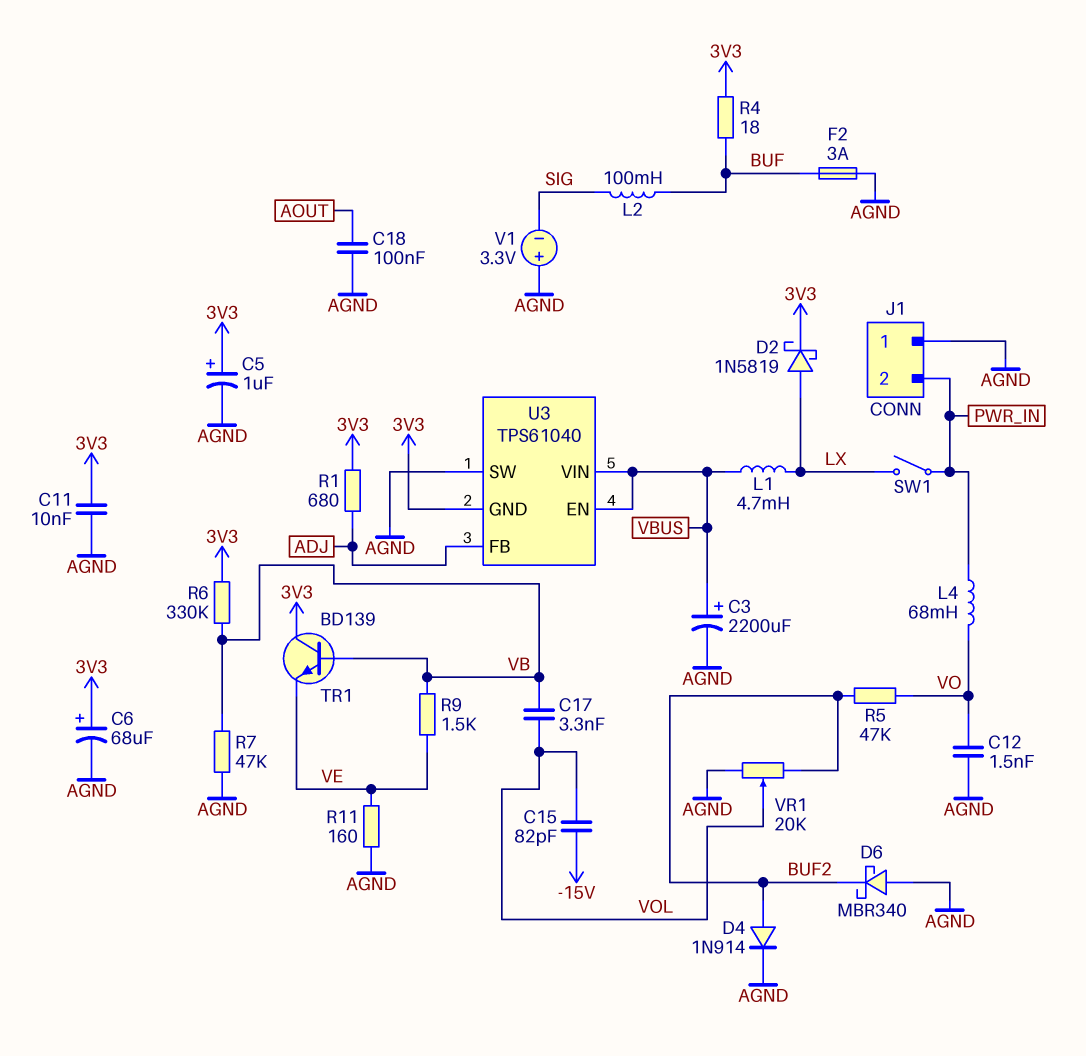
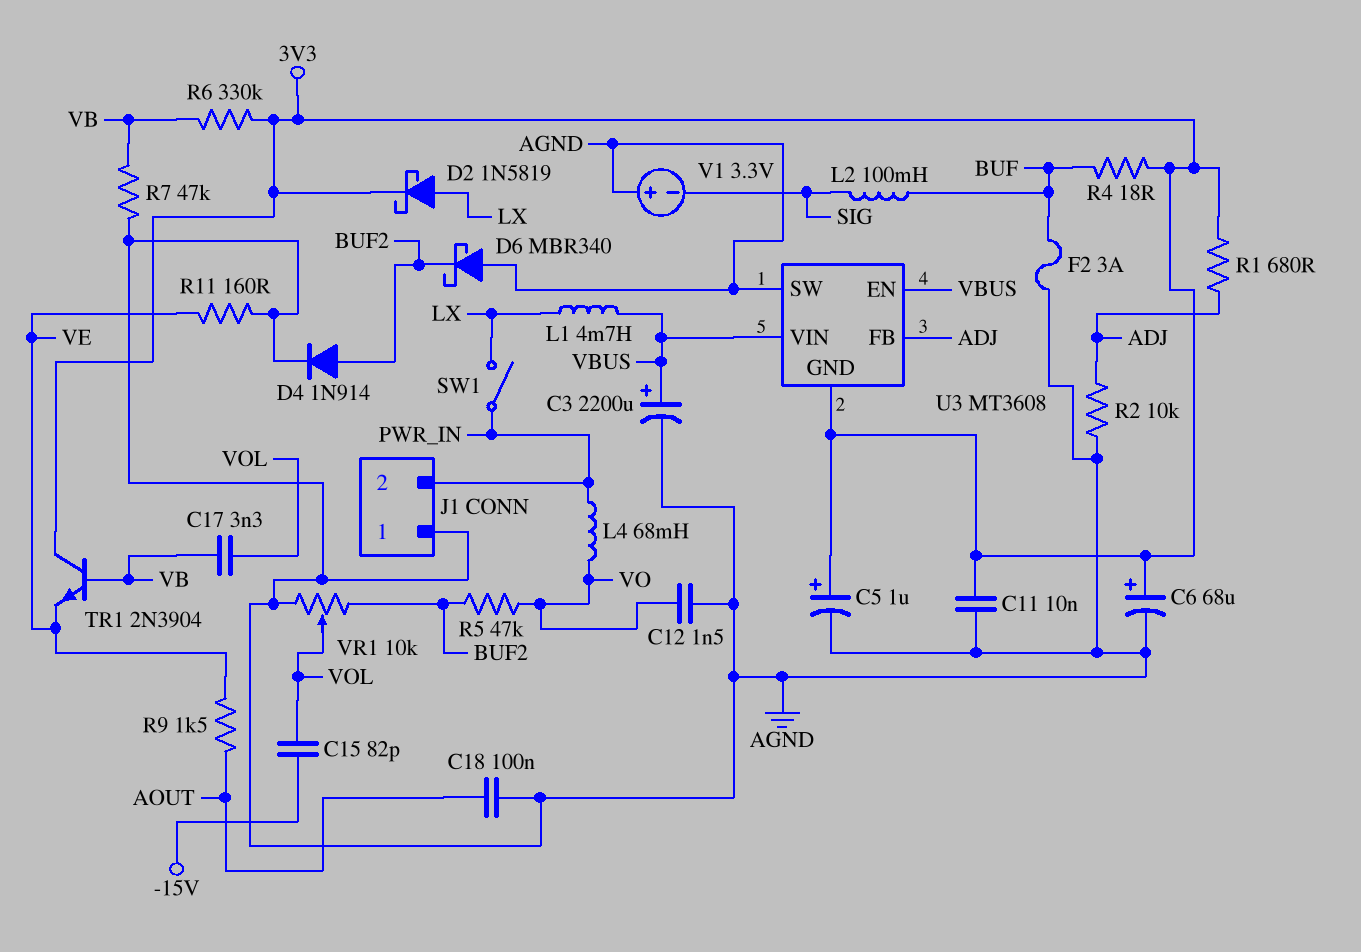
R2: none -> 10k (ADJ, AGND)
R9: 1.5k (VB, VE) -> 1.5k (AOUT, VE)
TR1: NPN BD139 (B VB, C 3V3, E VE) -> NPN 2N3904 (B VB, C 3V3, E VE)
U3: TPS61040 -> MT3608
VR1: 20k (AGND, BUF2, wiper VOL) -> 10k (AGND, BUF2, wiper VOL)

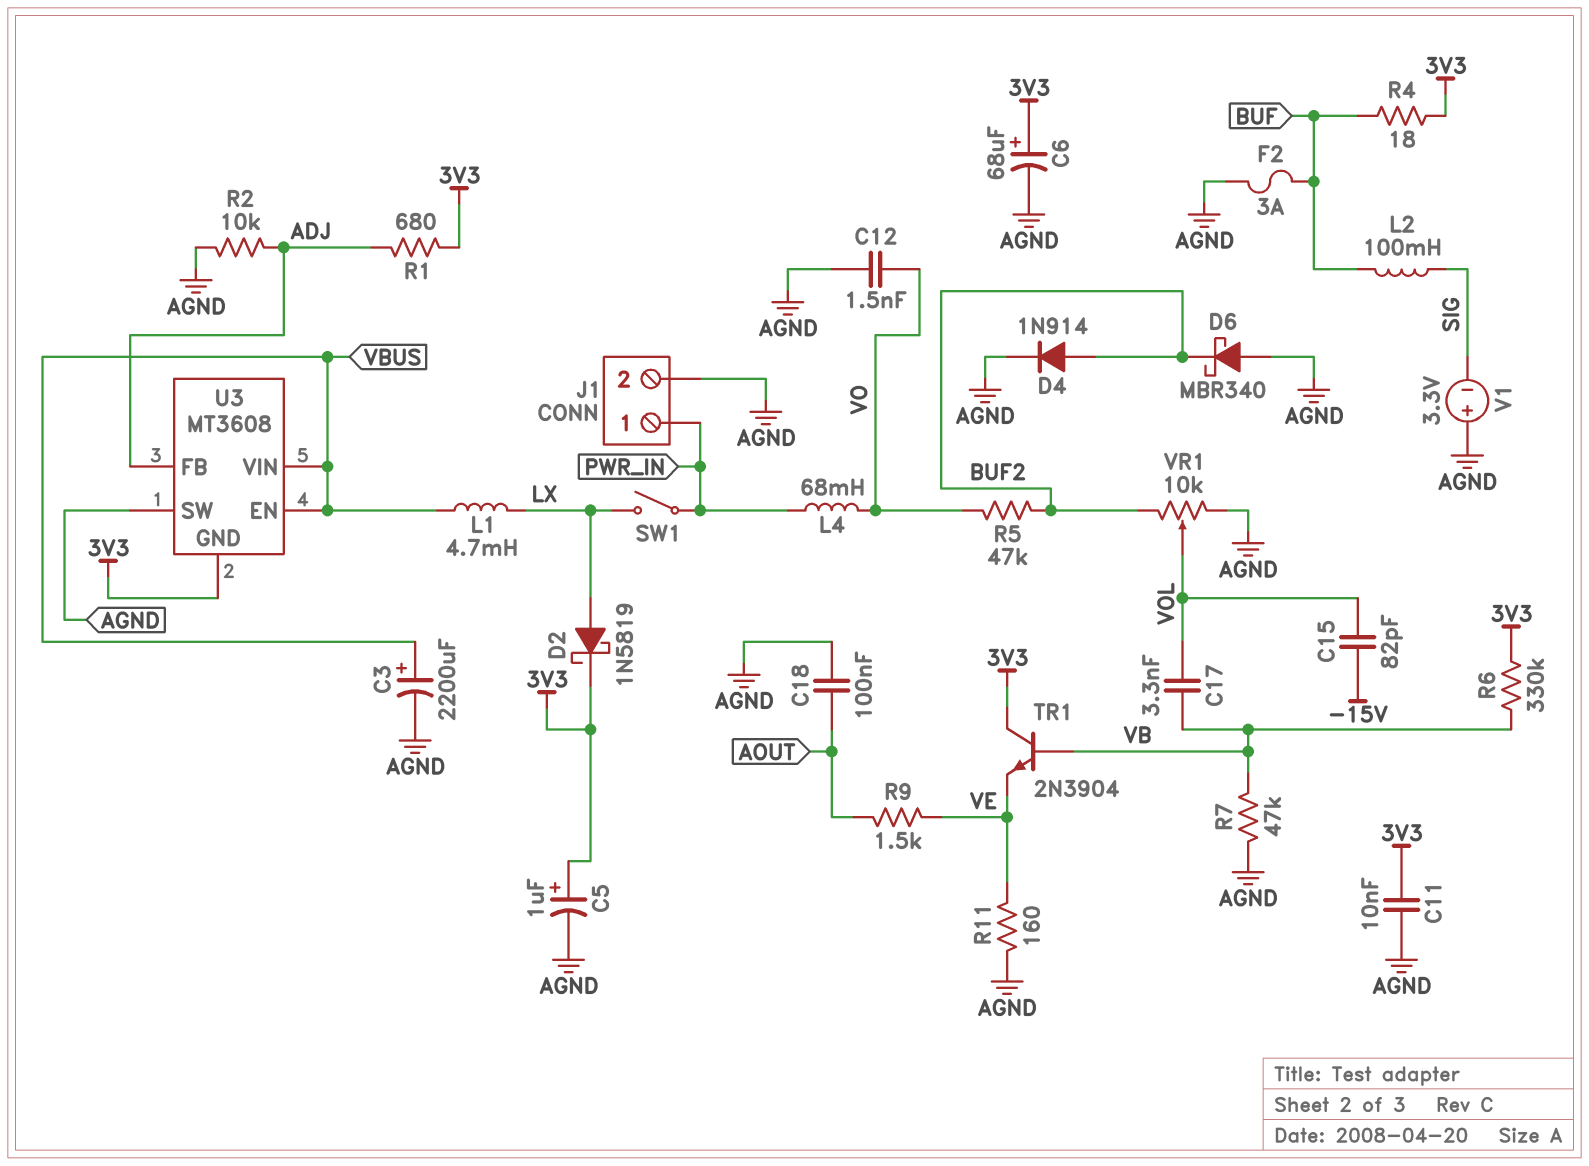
J1 pin 1: AGND -> PWR_IN
J1 pin 2: PWR_IN -> AGND

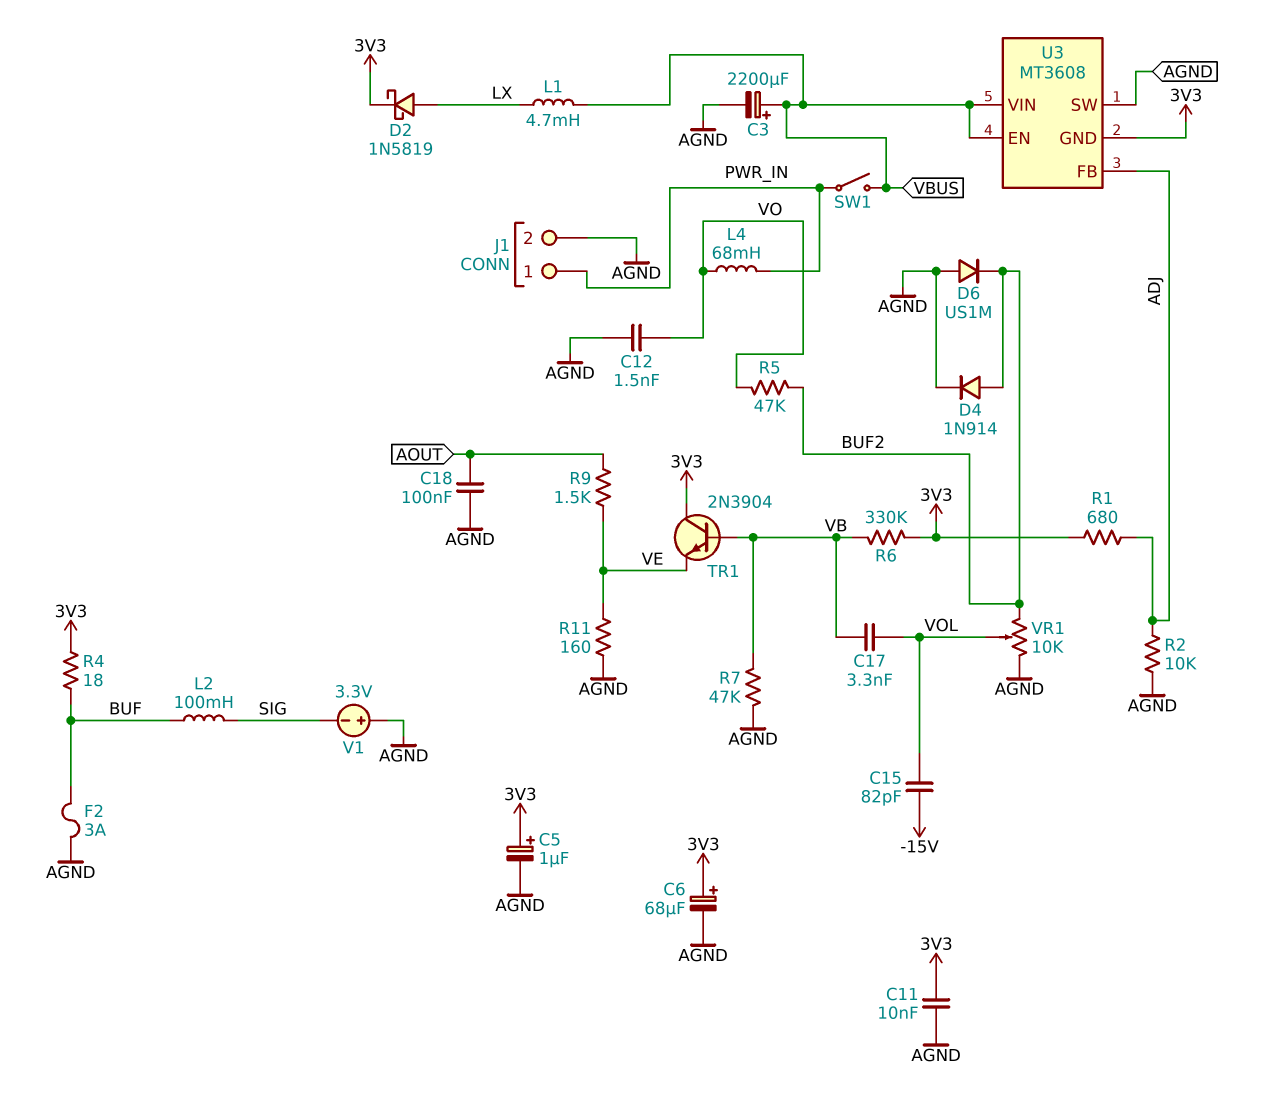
D6: schottky MBR340 (A AGND, K BUF2) -> diode US1M (A AGND, K BUF2)
SW1: switch (LX, PWR_IN) -> switch (PWR_IN, VBUS)

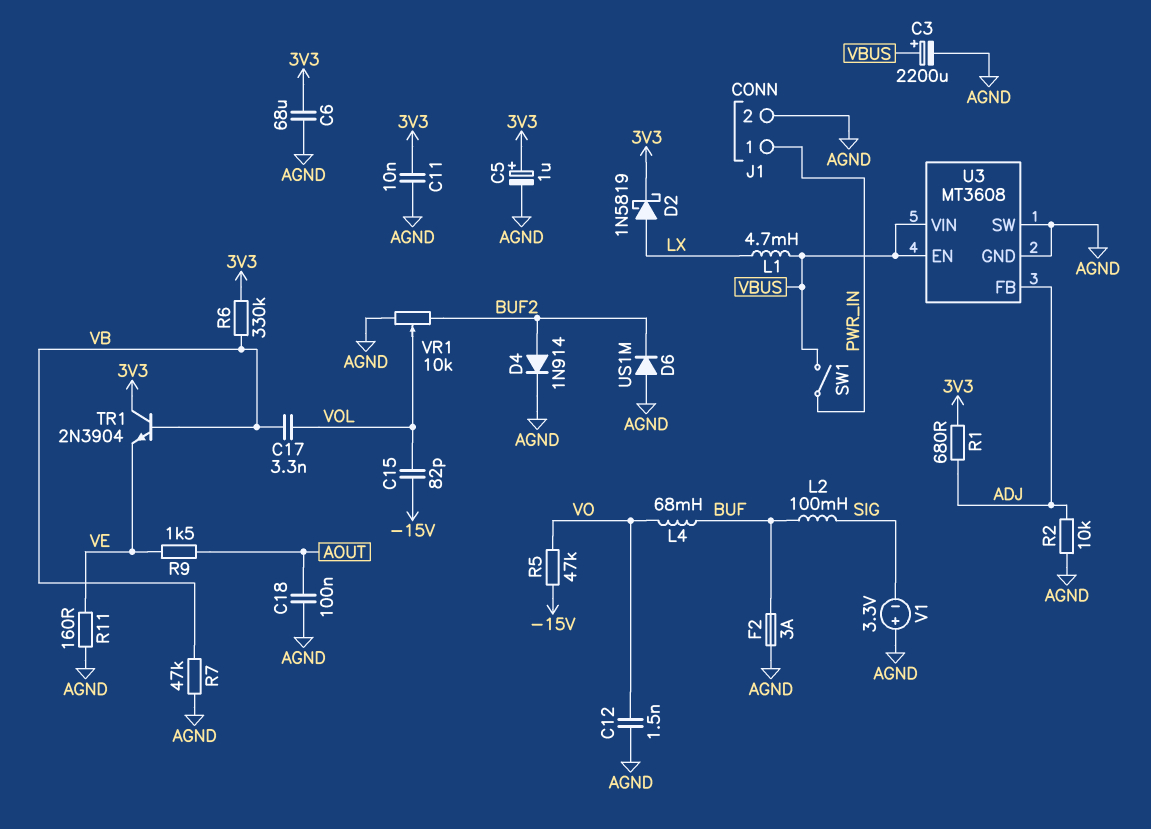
C6: 68uF (plus 3V3, minus AGND) -> 68uF (3V3, AGND)
L4: 68mH (PWR_IN, VO) -> 68mH (BUF, VO)
R4: 18 (3V3, BUF) -> none
R5: 47k (BUF2, VO) -> 47k (-15V, VO)
U3 pin GND: 3V3 -> AGND

